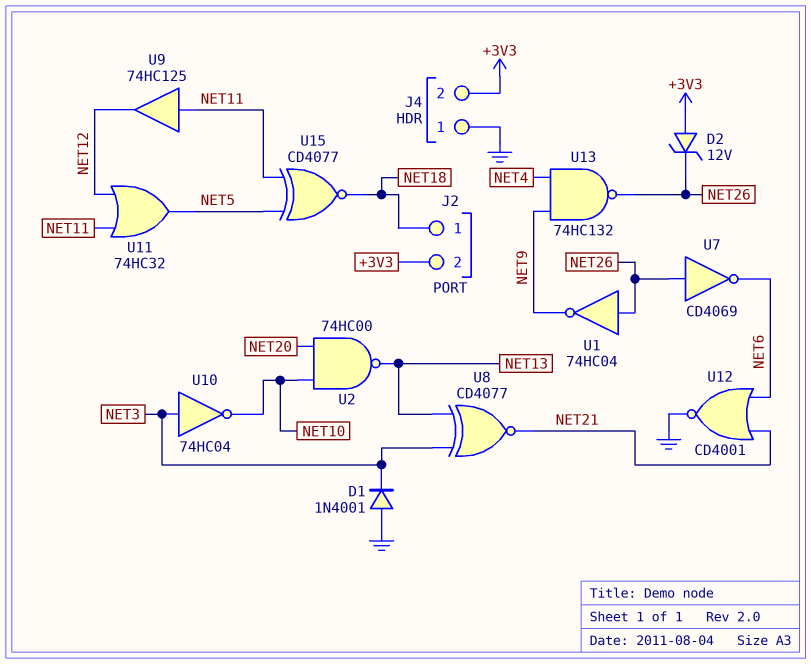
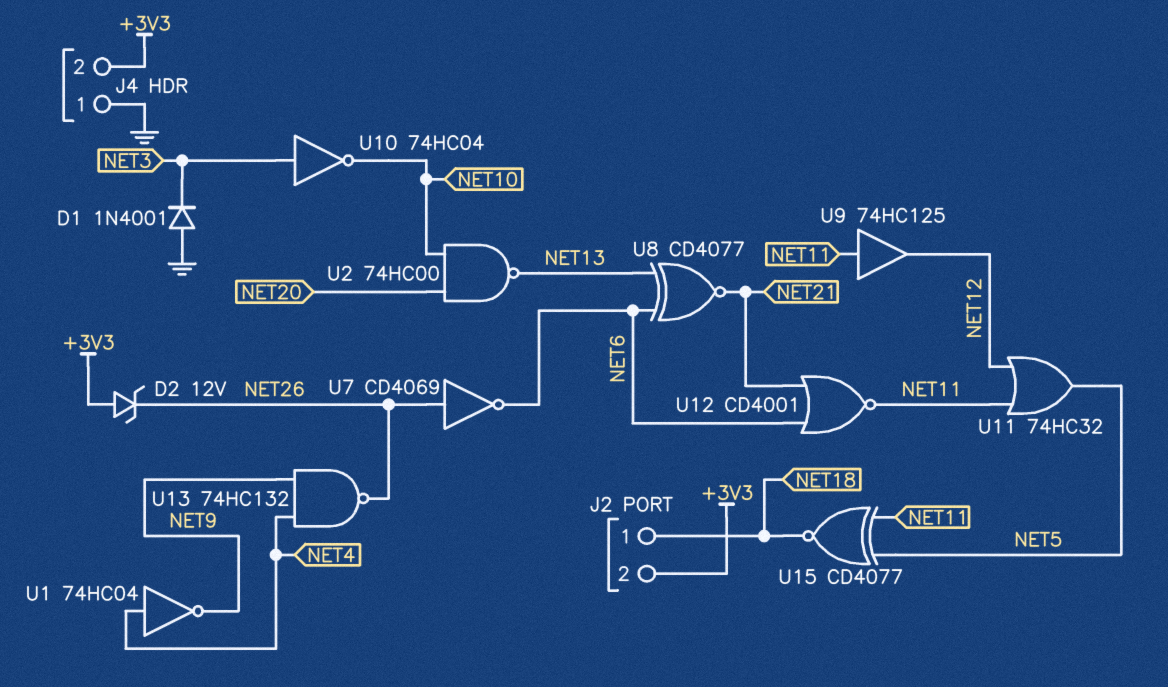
U1: NOT 74HC04 (in NET26, out NET9) -> NOT 74HC04 (in NET4, out NET9)
U8: XNOR CD4077 (in NET3, in NET13, out NET21) -> XNOR CD4077 (in NET6, in NET13, out NET21)
U12: NOR CD4001 (in NET6, in NET21, out GND) -> NOR CD4001 (in NET6, in NET21, out NET11)

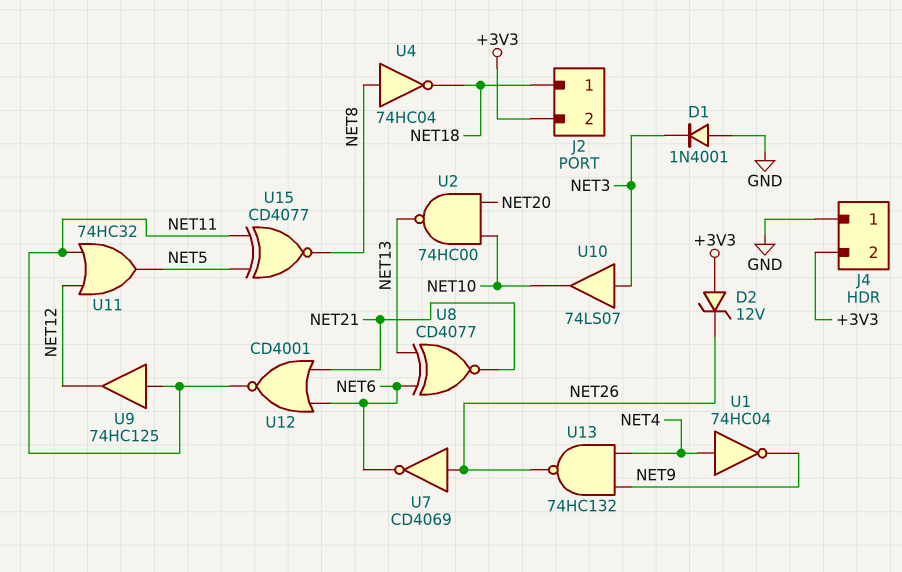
U4: none -> NOT 74HC04 (in NET8, out NET18)
U10: NOT 74HC04 (in NET3, out NET10) -> buffer 74LS07 (in NET3, out NET10)
U15: XNOR CD4077 (in NET5, in NET11, out NET18) -> XNOR CD4077 (in NET5, in NET11, out NET8)

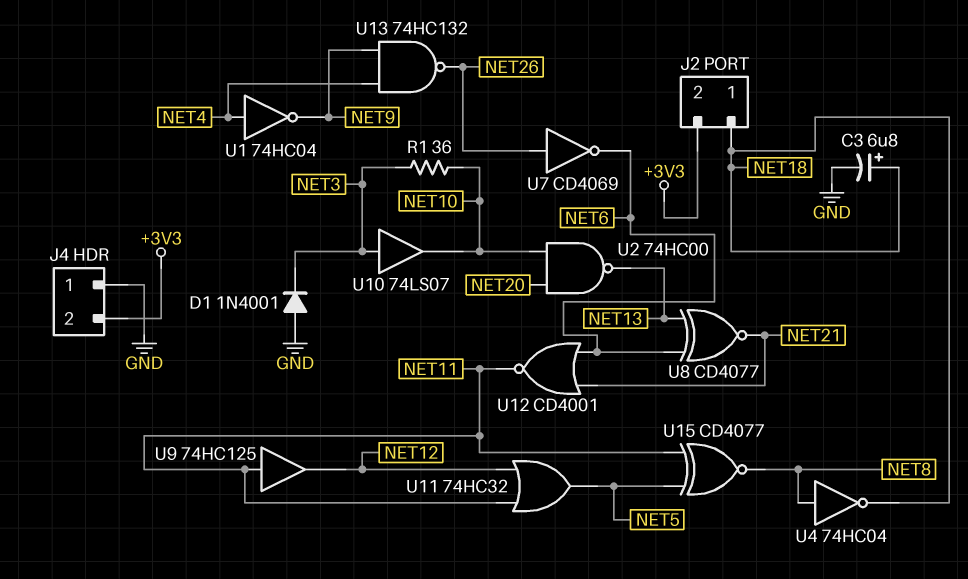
C3: none -> 6.8uF (plus NET18, minus GND)
D2: zener 12V (A +3V3, K NET26) -> none
R1: none -> 36 (NET3, NET10)

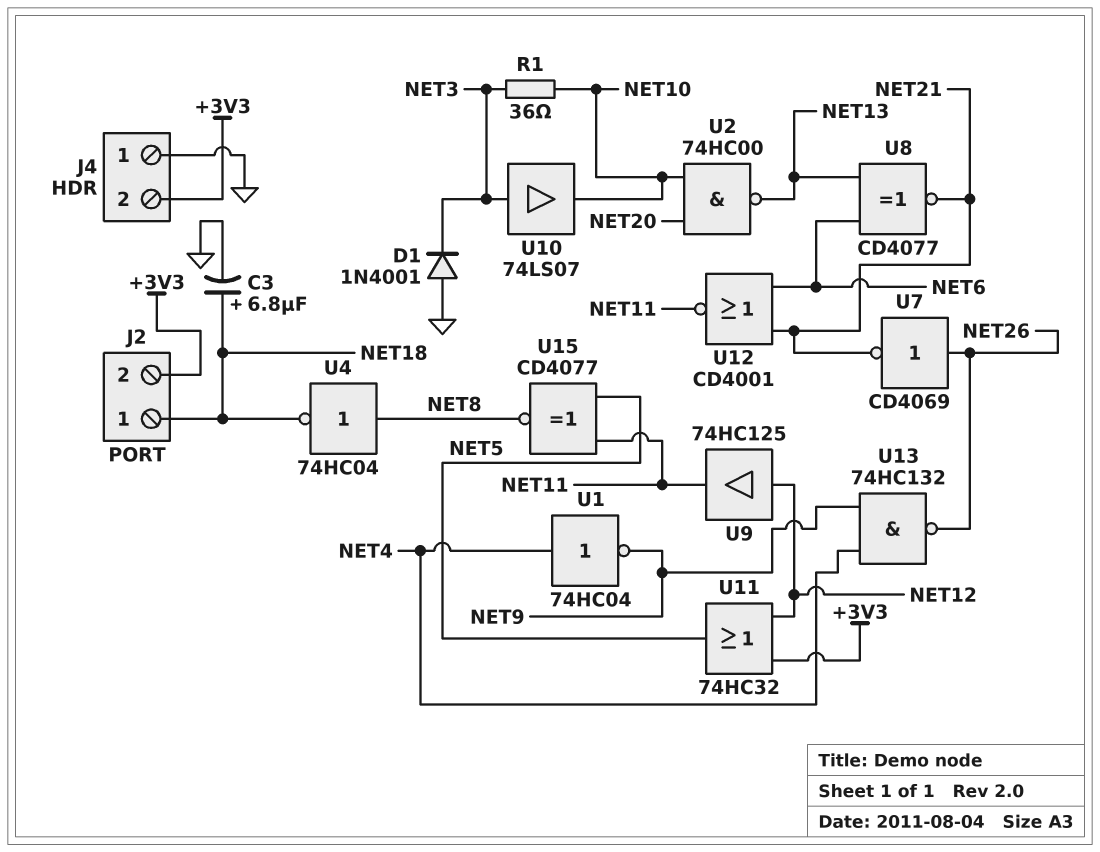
U7: NOT CD4069 (in NET26, out NET6) -> NOT CD4069 (in NET26, out NET21)
U9: buffer 74HC125 (in NET11, out NET12) -> buffer 74HC125 (in NET12, out NET11)
U11: OR 74HC32 (in NET11, in NET12, out NET5) -> OR 74HC32 (in +3V3, in NET12, out NET5)

